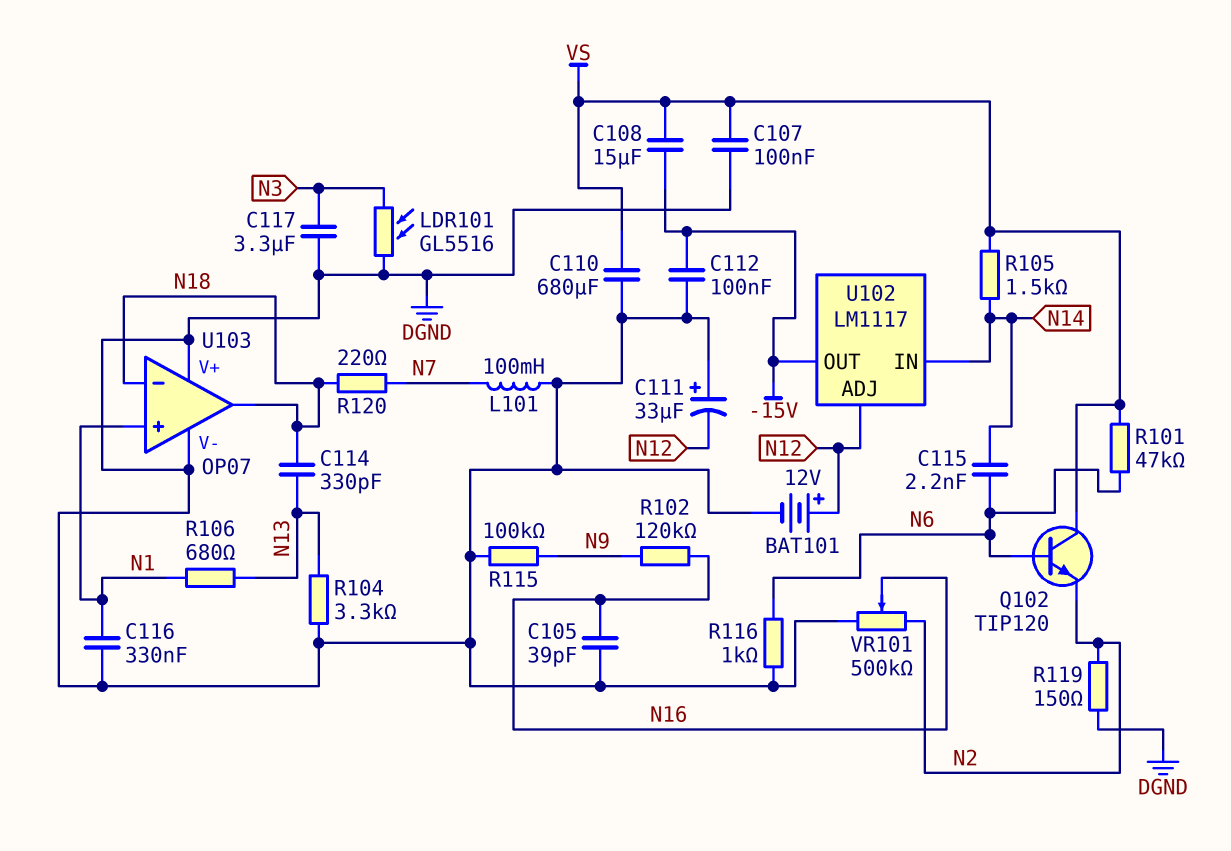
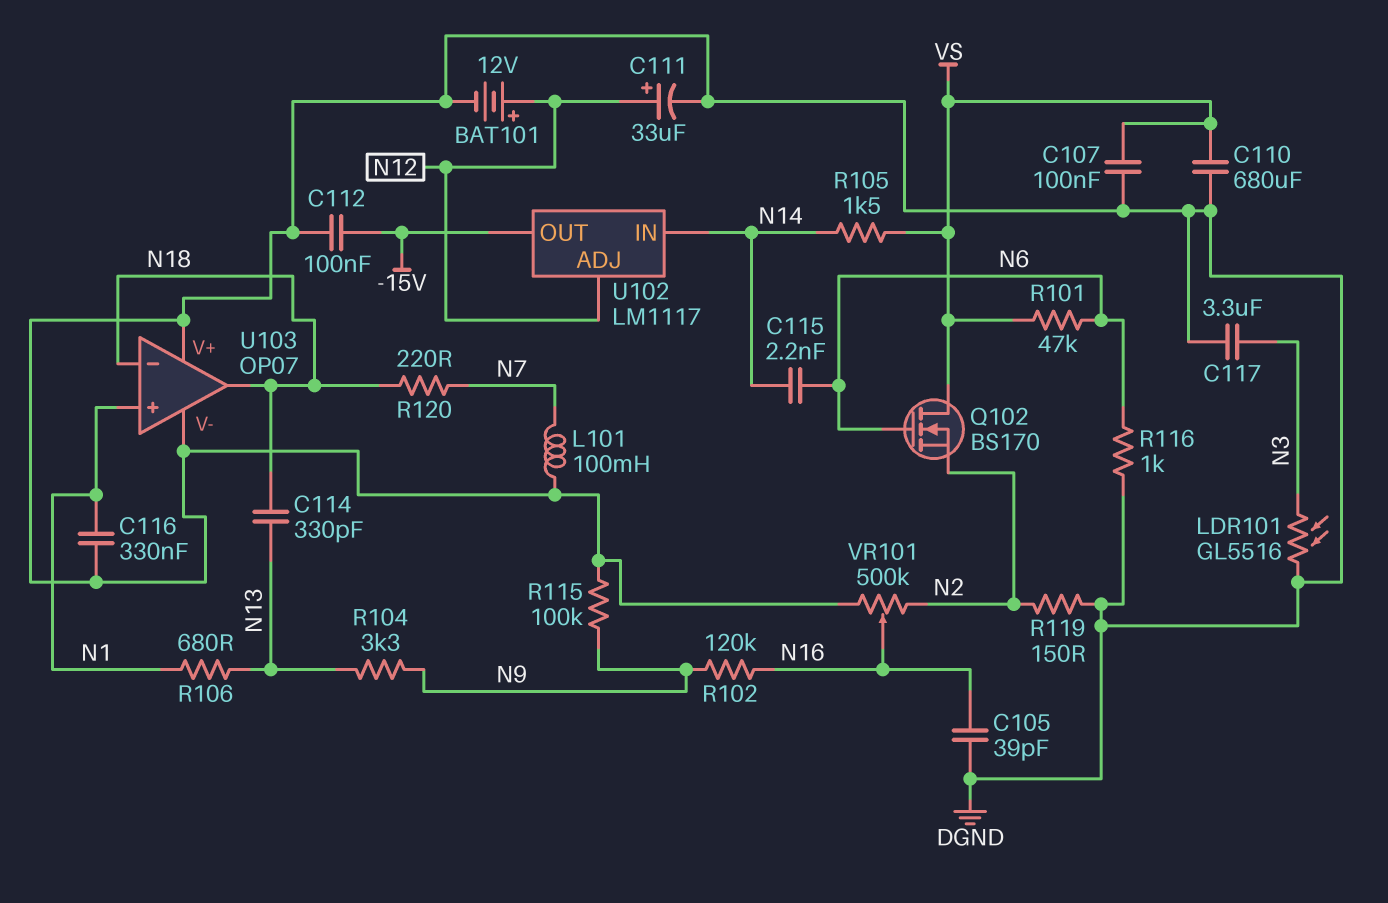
C108: 15uF (-15V, VS) -> none
C111: 33uF (plus DGND, minus N12) -> 33uF (plus N12, minus DGND)
Q102: NPN TIP120 (B N6, C VS, E N2) -> NMOS BS170 (G N6, D VS, S N2)
R104: 3.3k (DGND, N13) -> 3.3k (N9, N13)

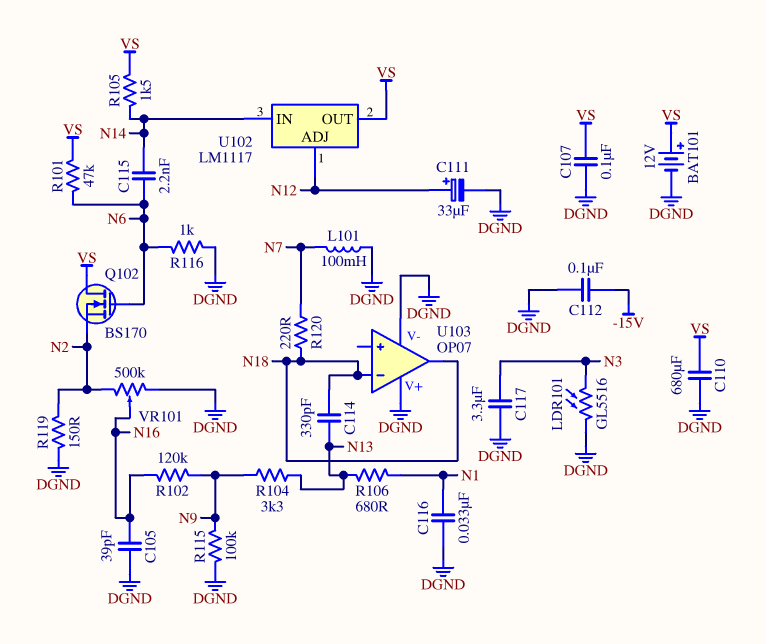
BAT101: 12V (plus N12, minus DGND) -> 12V (plus VS, minus DGND)
C116: 330nF (DGND, N1) -> 33nF (DGND, N1)
U102 pin OUT: -15V -> VS
U103 pin in+: N1 -> none

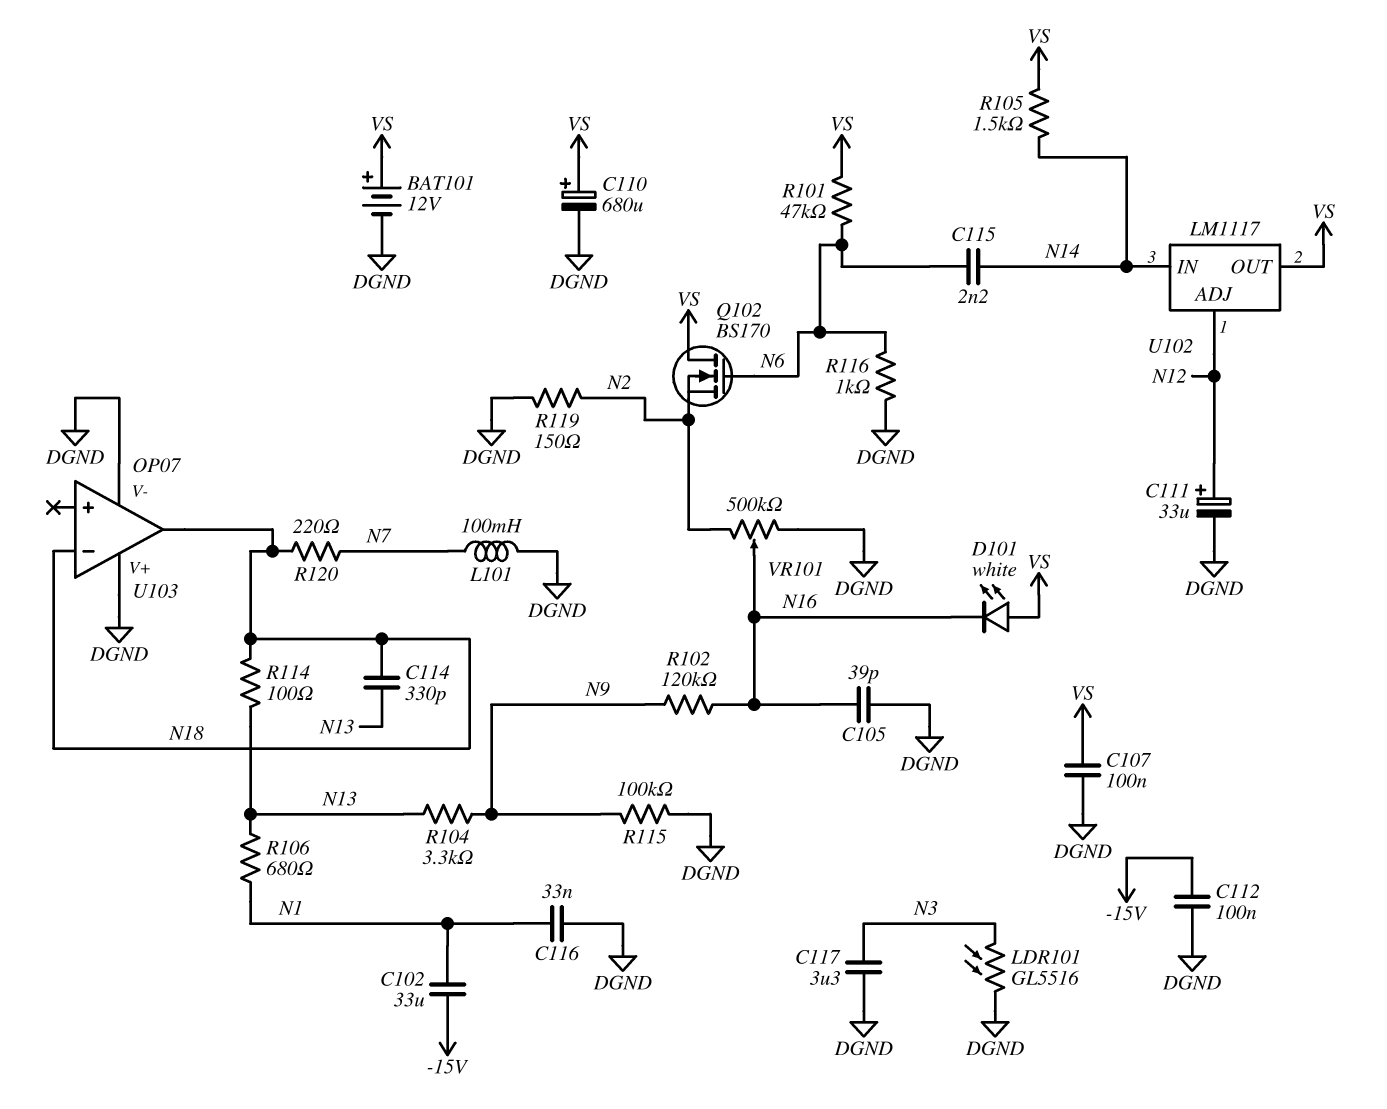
C102: none -> 33uF (-15V, N1)
C110: 680uF (DGND, VS) -> 680uF (plus VS, minus DGND)
D101: none -> LED white (A VS, K N16)
R114: none -> 100 (N13, N18)

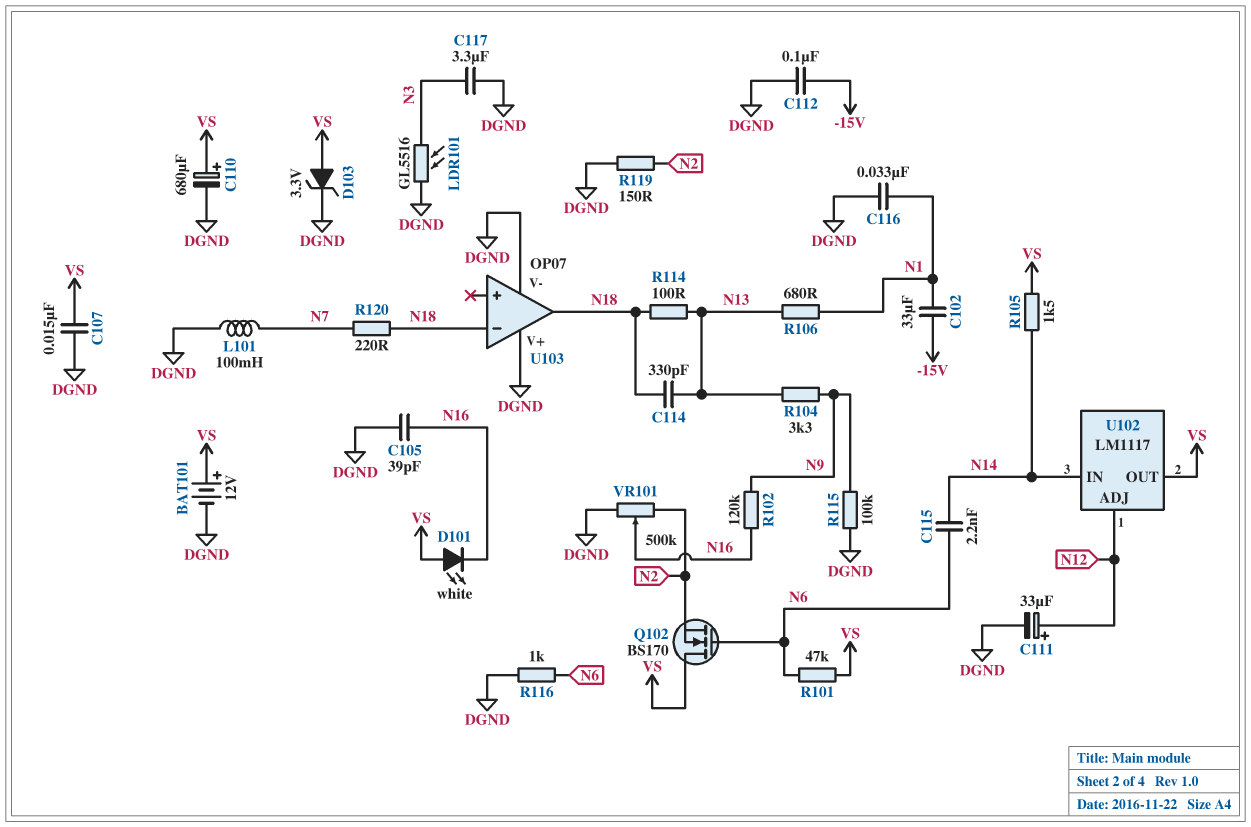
C107: 100nF (DGND, VS) -> 15nF (DGND, VS)
D103: none -> zener 3.3V (A VS, K DGND)

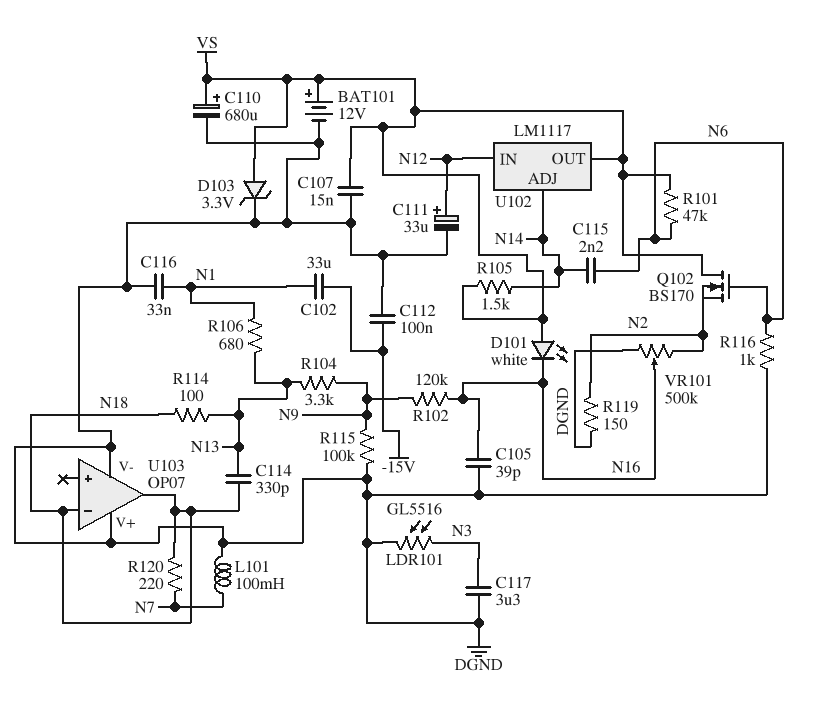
U102 pin ADJ: N12 -> N14
U102 pin IN: N14 -> N12

